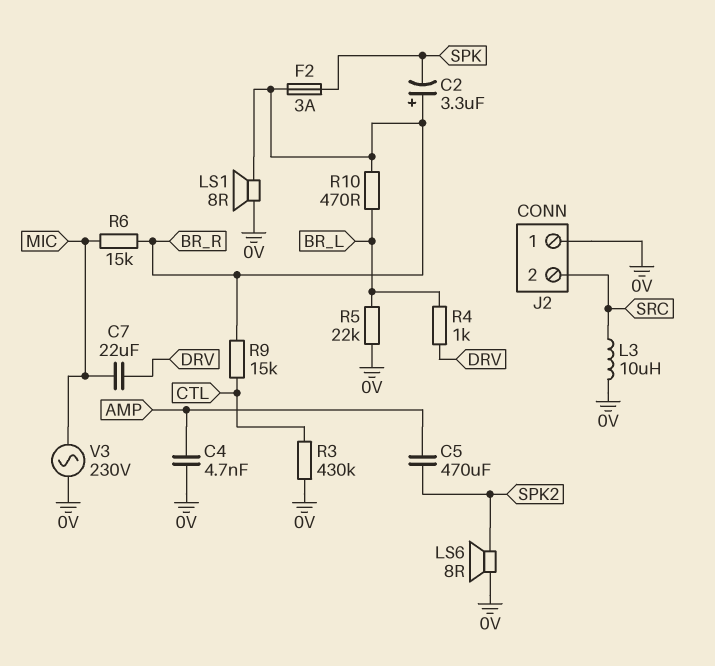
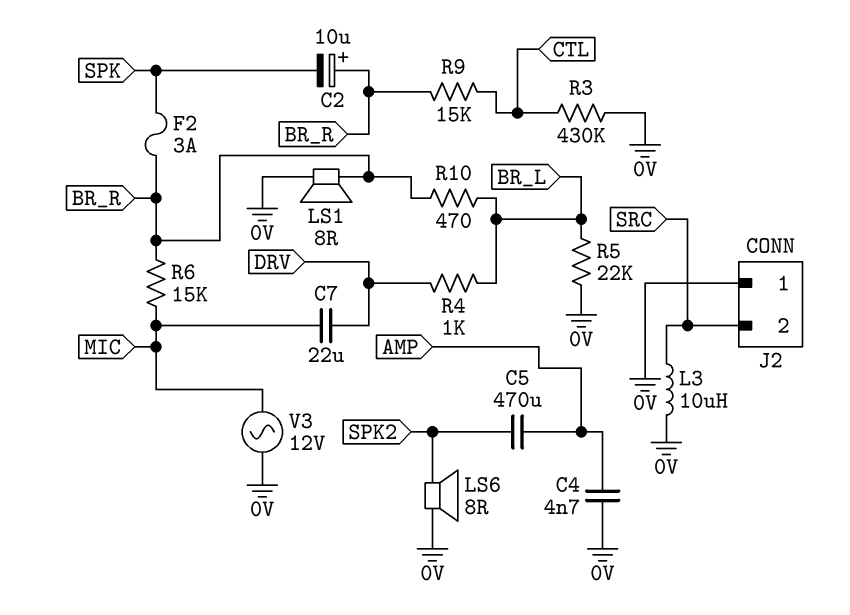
C2: 3.3uF (plus BR_R, minus SPK) -> 10uF (plus BR_R, minus SPK)
V3: AC 230V (0V, MIC) -> AC 12V (0V, MIC)

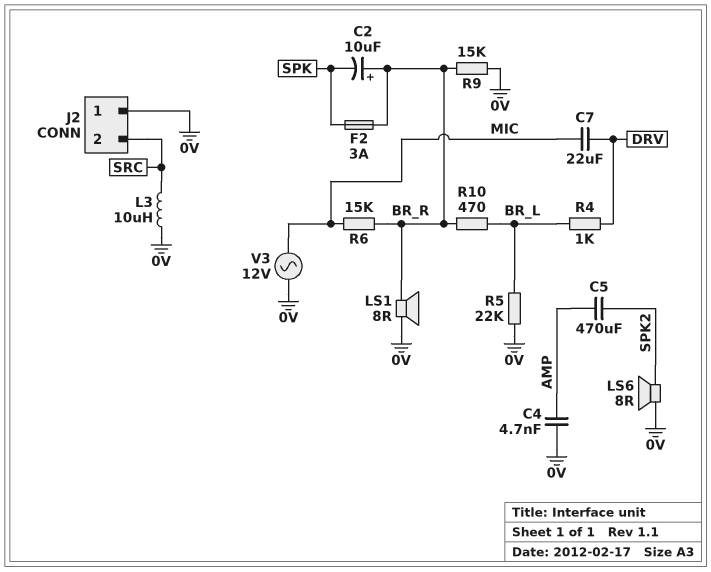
R3: 430k (0V, CTL) -> none
R9: 15k (BR_R, CTL) -> 15k (0V, BR_R)

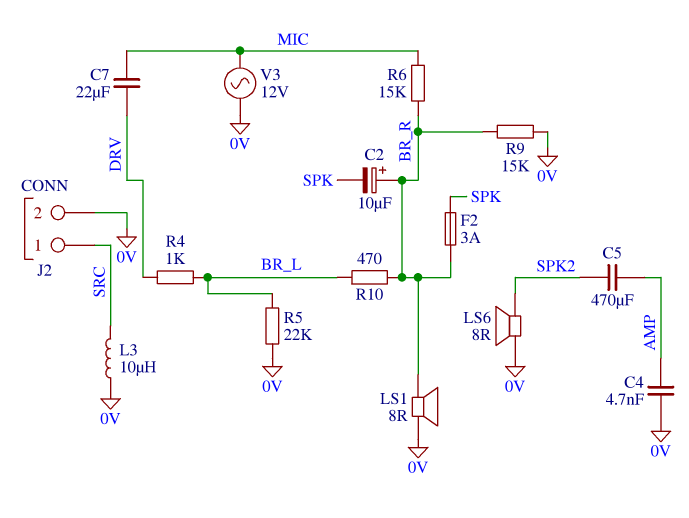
J2 pin 1: 0V -> SRC
J2 pin 2: SRC -> 0V

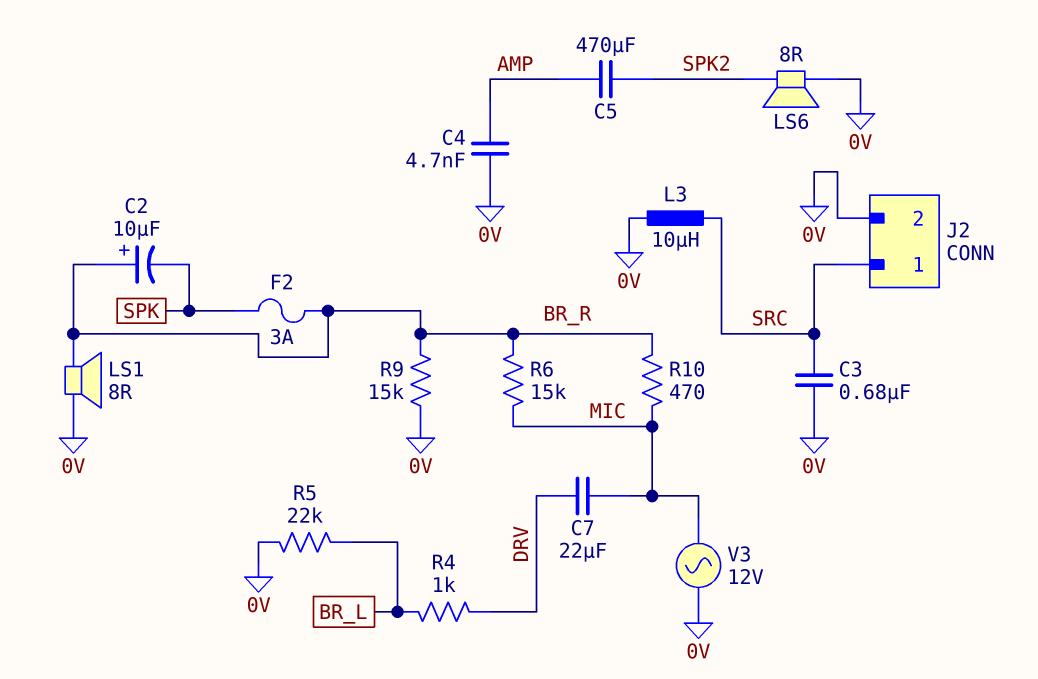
C3: none -> 680nF (0V, SRC)
R10: 470 (BR_L, BR_R) -> 470 (BR_R, MIC)

